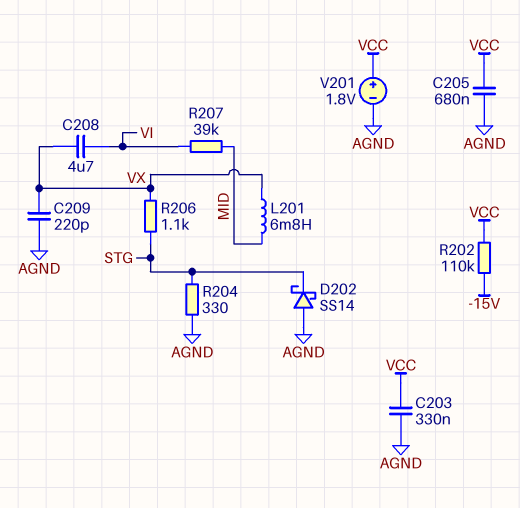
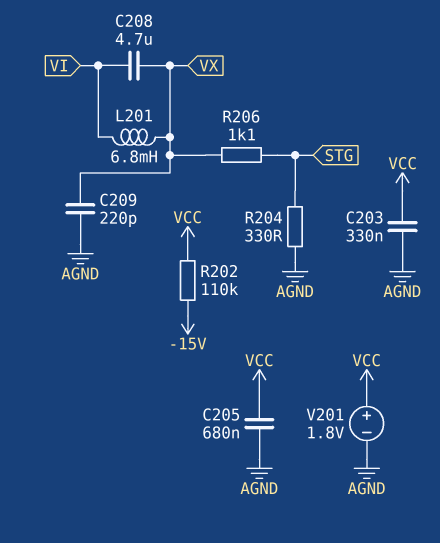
D202: schottky SS14 (A AGND, K STG) -> none
L201: 6.8mH (MID, VX) -> 6.8mH (VI, VX)
R207: 39k (MID, VI) -> none

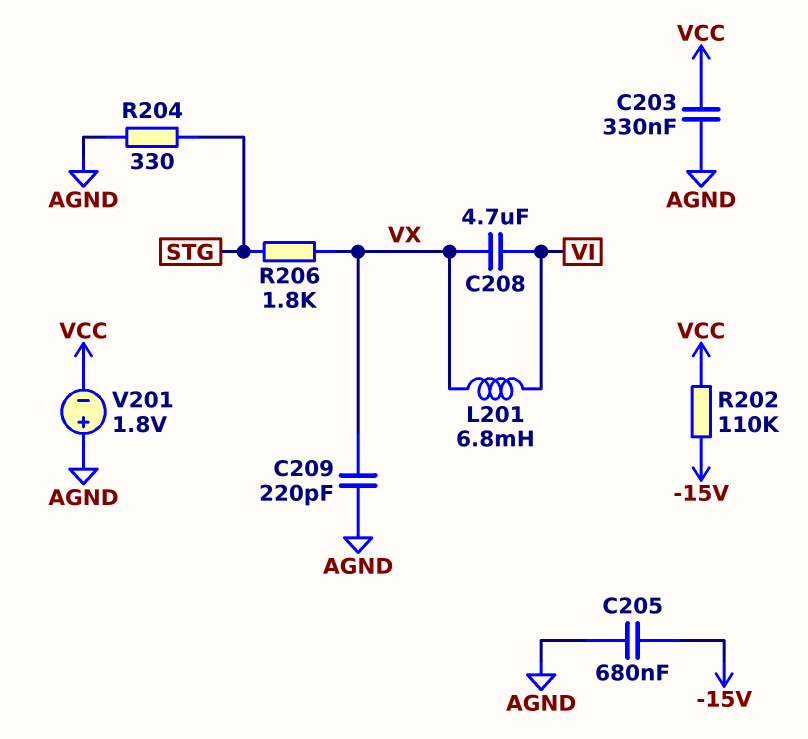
C205: 680nF (AGND, VCC) -> 680nF (-15V, AGND)
R206: 1.1k (STG, VX) -> 1.8k (STG, VX)
V201: 1.8V (plus VCC, minus AGND) -> 1.8V (plus AGND, minus VCC)

